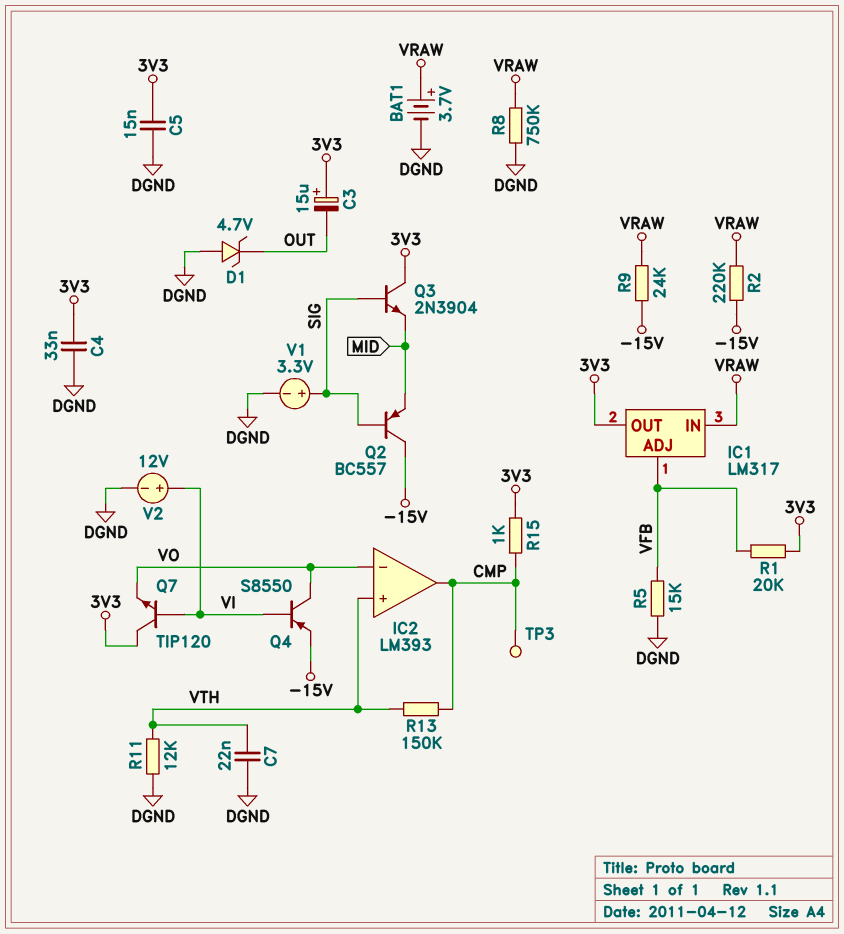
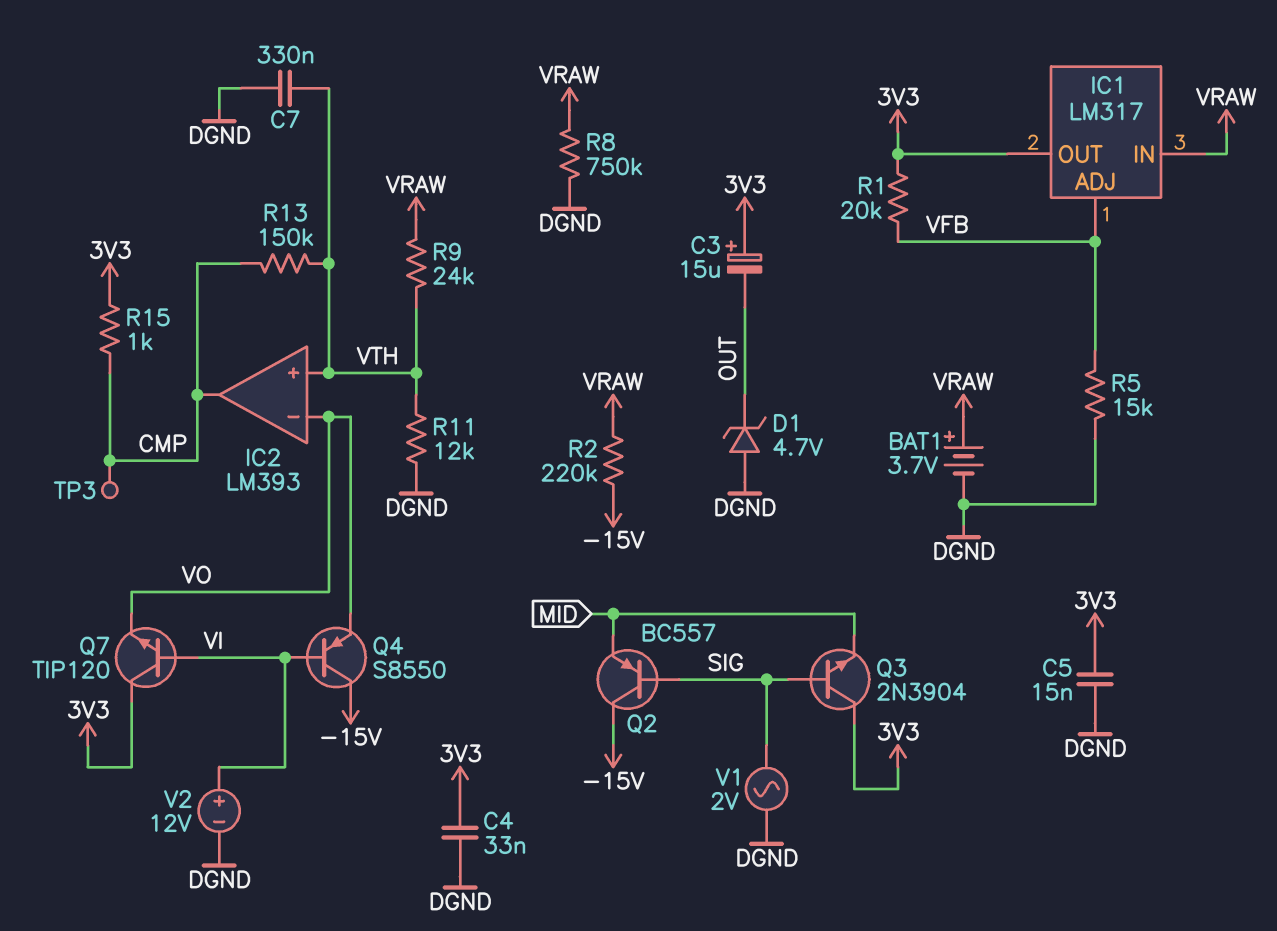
C7: 22nF (DGND, VTH) -> 330nF (DGND, VTH)
Q4: PNP S8550 (B VI, C VO, E -15V) -> PNP S8550 (B VI, C -15V, E VO)
R9: 24k (-15V, VRAW) -> 24k (VRAW, VTH)
V1: 3.3V (plus SIG, minus DGND) -> AC 2V (DGND, SIG)

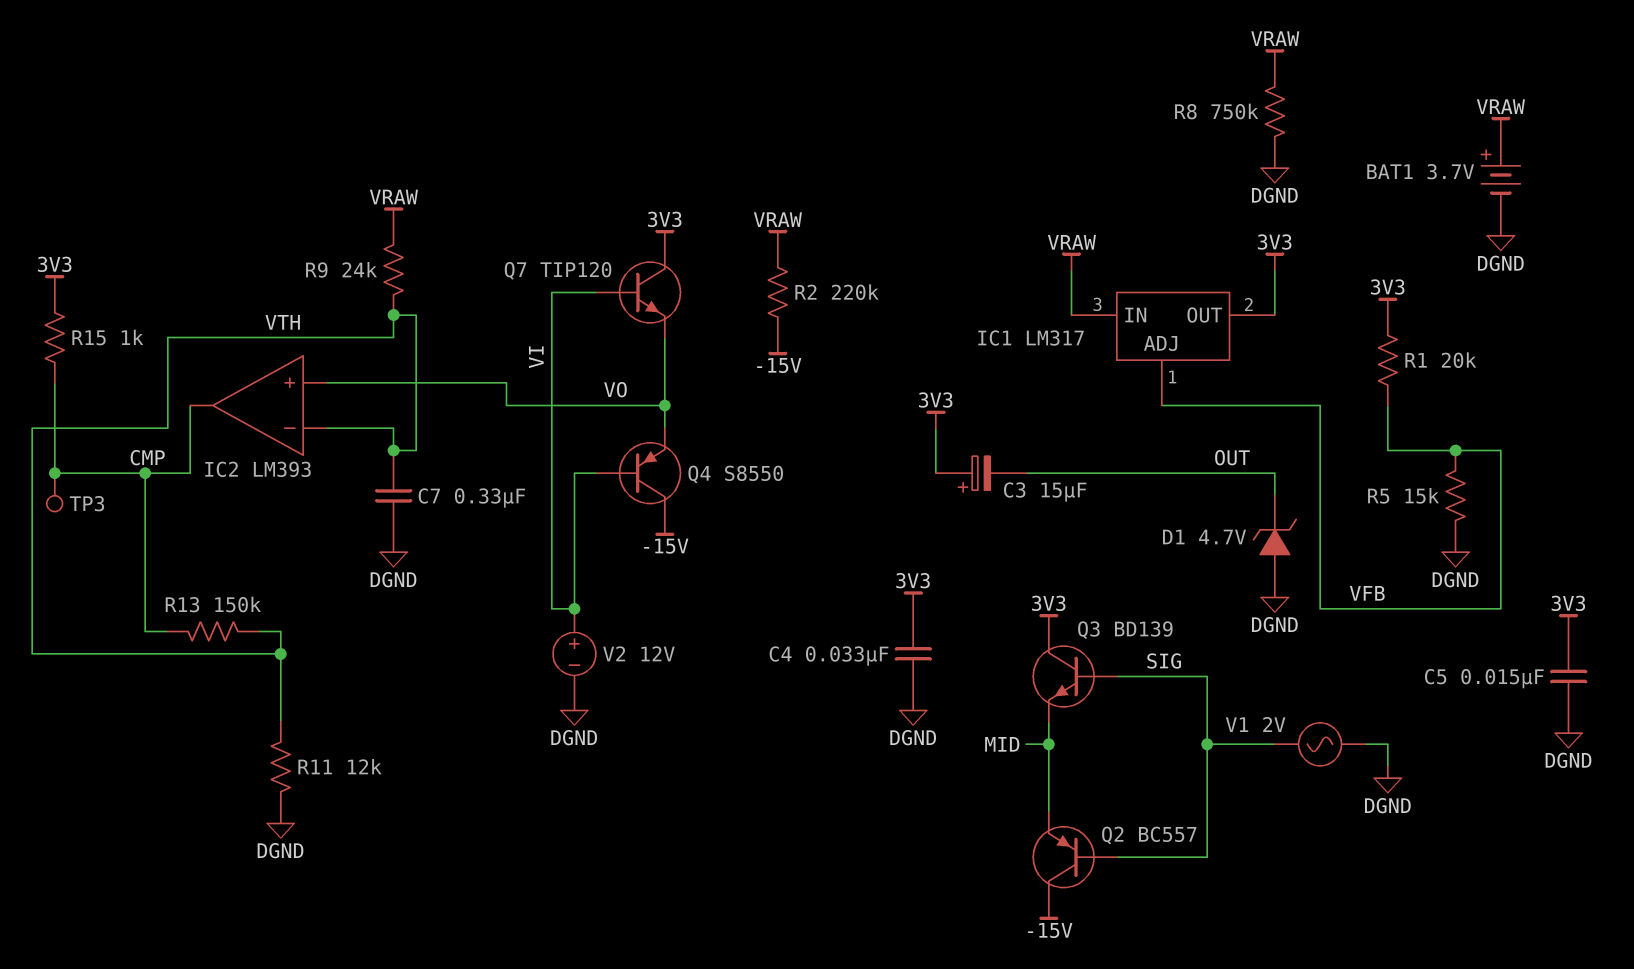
IC2 pin in+: VTH -> VO
IC2 pin in-: VO -> VTH
Q3: NPN 2N3904 (B SIG, C 3V3, E MID) -> NPN BD139 (B SIG, C 3V3, E MID)

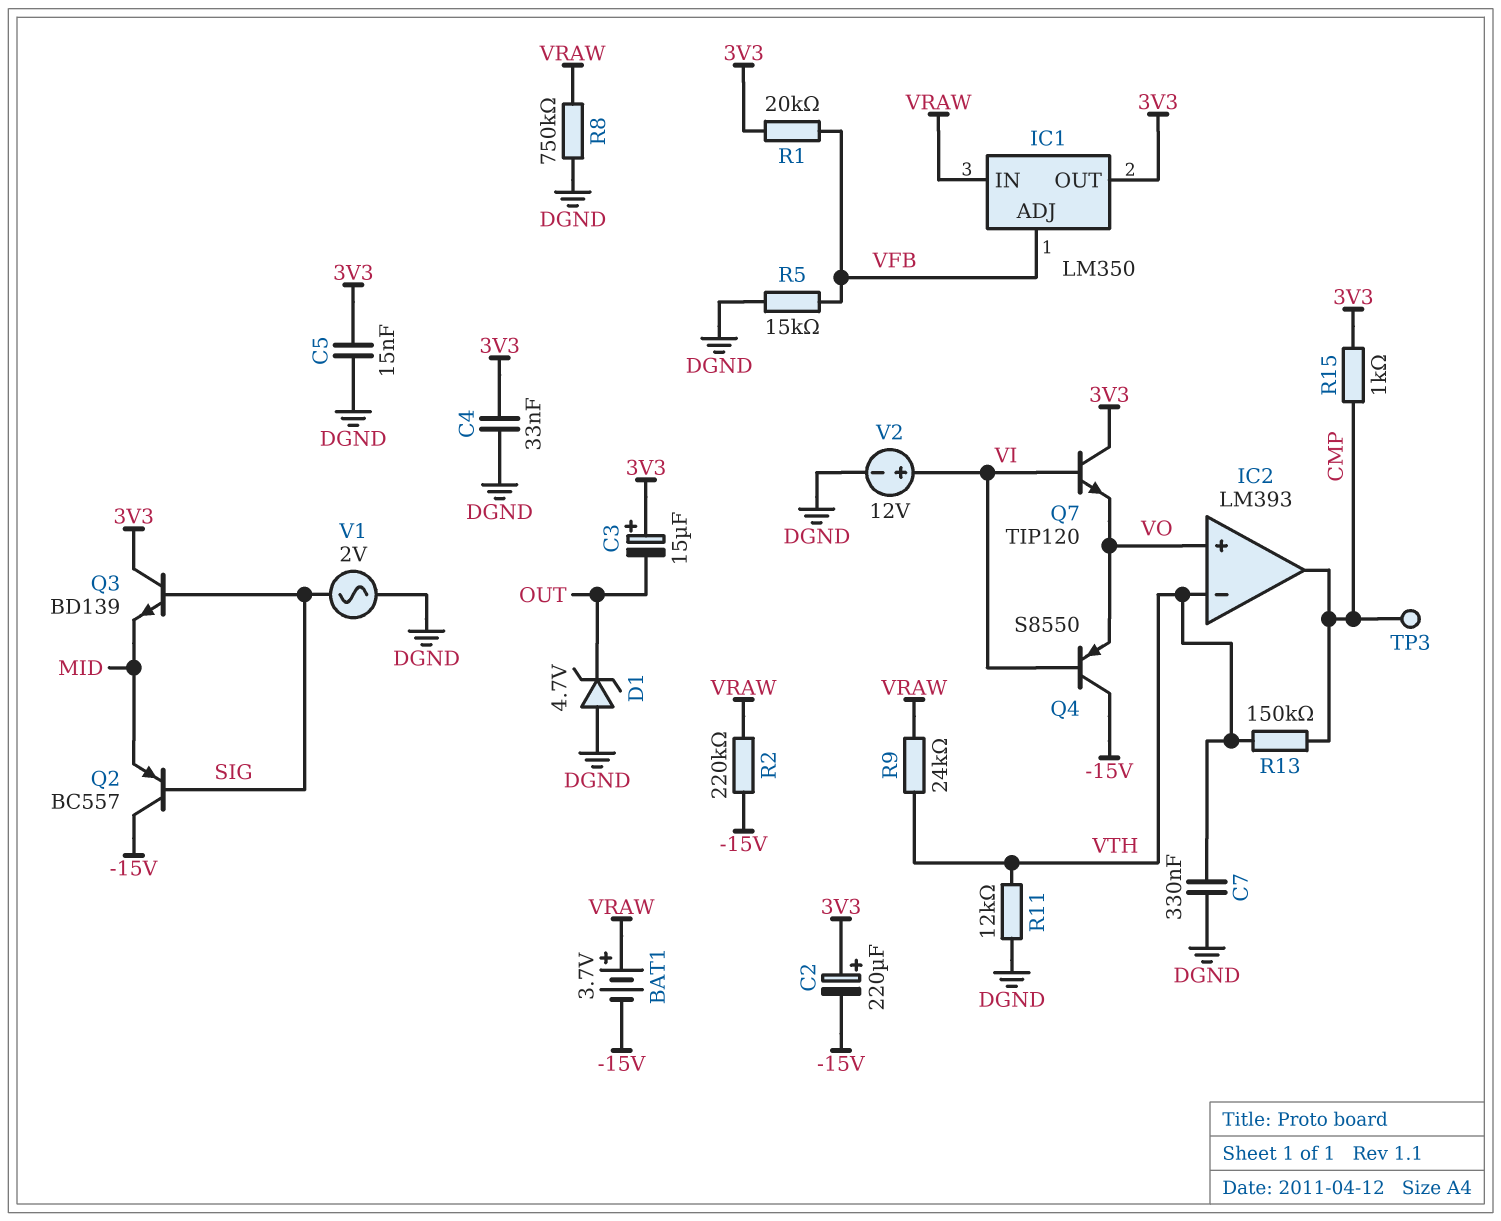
BAT1: 3.7V (plus VRAW, minus DGND) -> 3.7V (plus VRAW, minus -15V)
C2: none -> 220uF (plus 3V3, minus -15V)
IC1: LM317 -> LM350

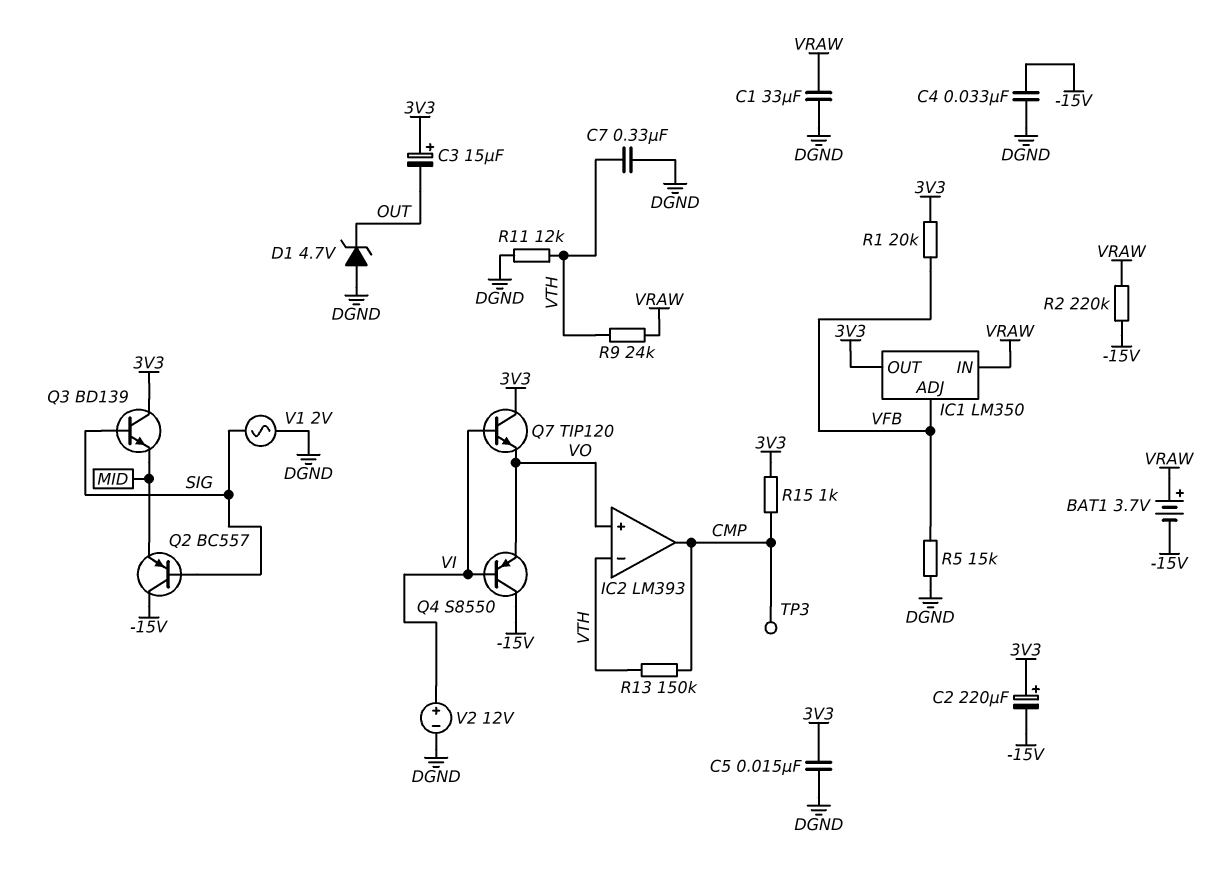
C1: none -> 33uF (DGND, VRAW)
C4: 33nF (3V3, DGND) -> 33nF (-15V, DGND)
R8: 750k (DGND, VRAW) -> none

